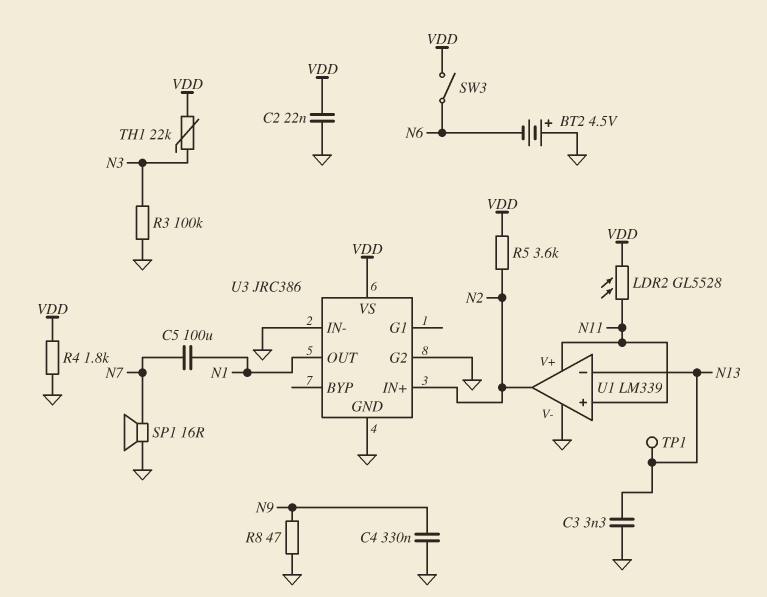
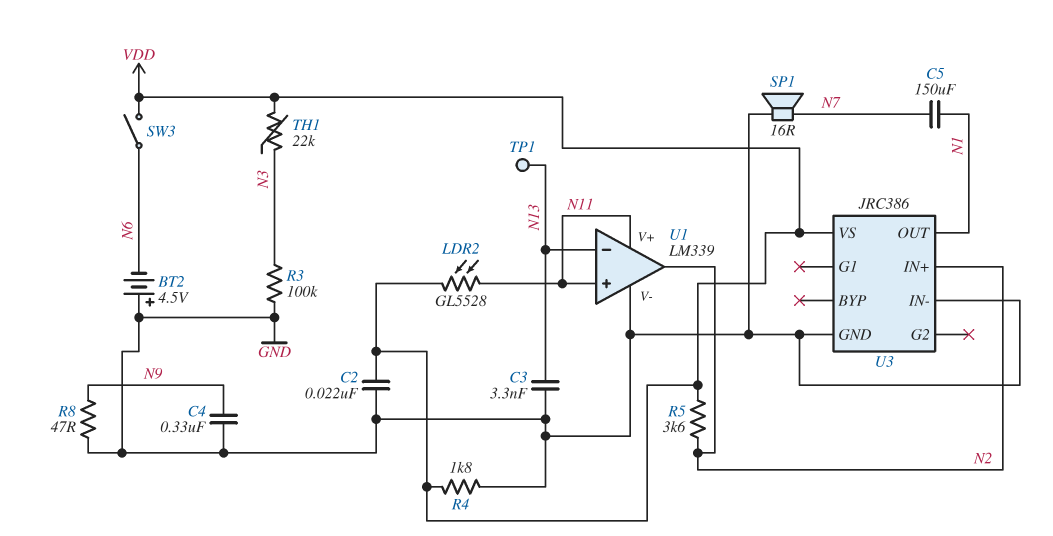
C5: 100uF (N1, N7) -> 150uF (N1, N7)
U3 pin G2: GND -> none

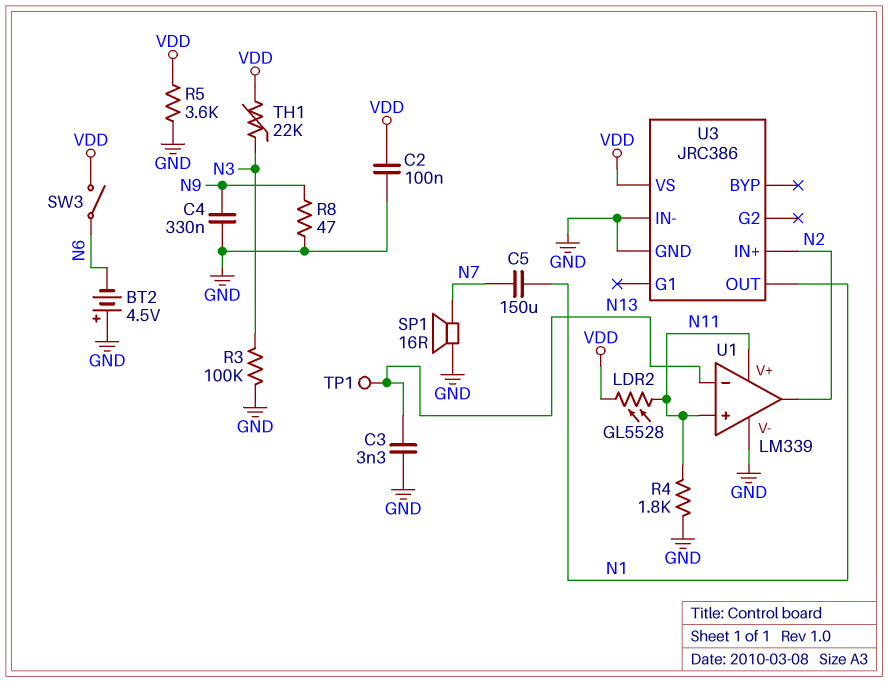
C2: 22nF (GND, VDD) -> 100nF (GND, VDD)
R4: 1.8k (GND, VDD) -> 1.8k (GND, N11)
R5: 3.6k (N2, VDD) -> 3.6k (GND, VDD)

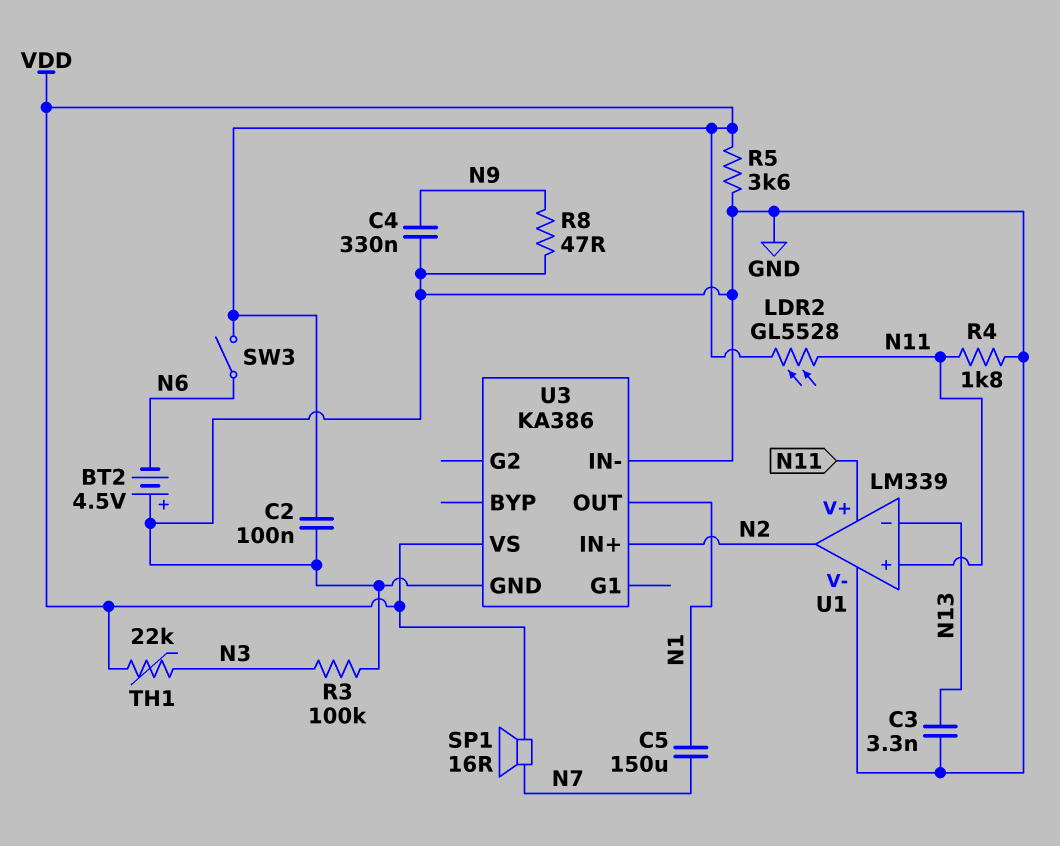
SP1: speaker 16R (GND, N7) -> speaker 16R (N7, VDD)
TP1: test point (N13) -> none
U3: JRC386 -> KA386

